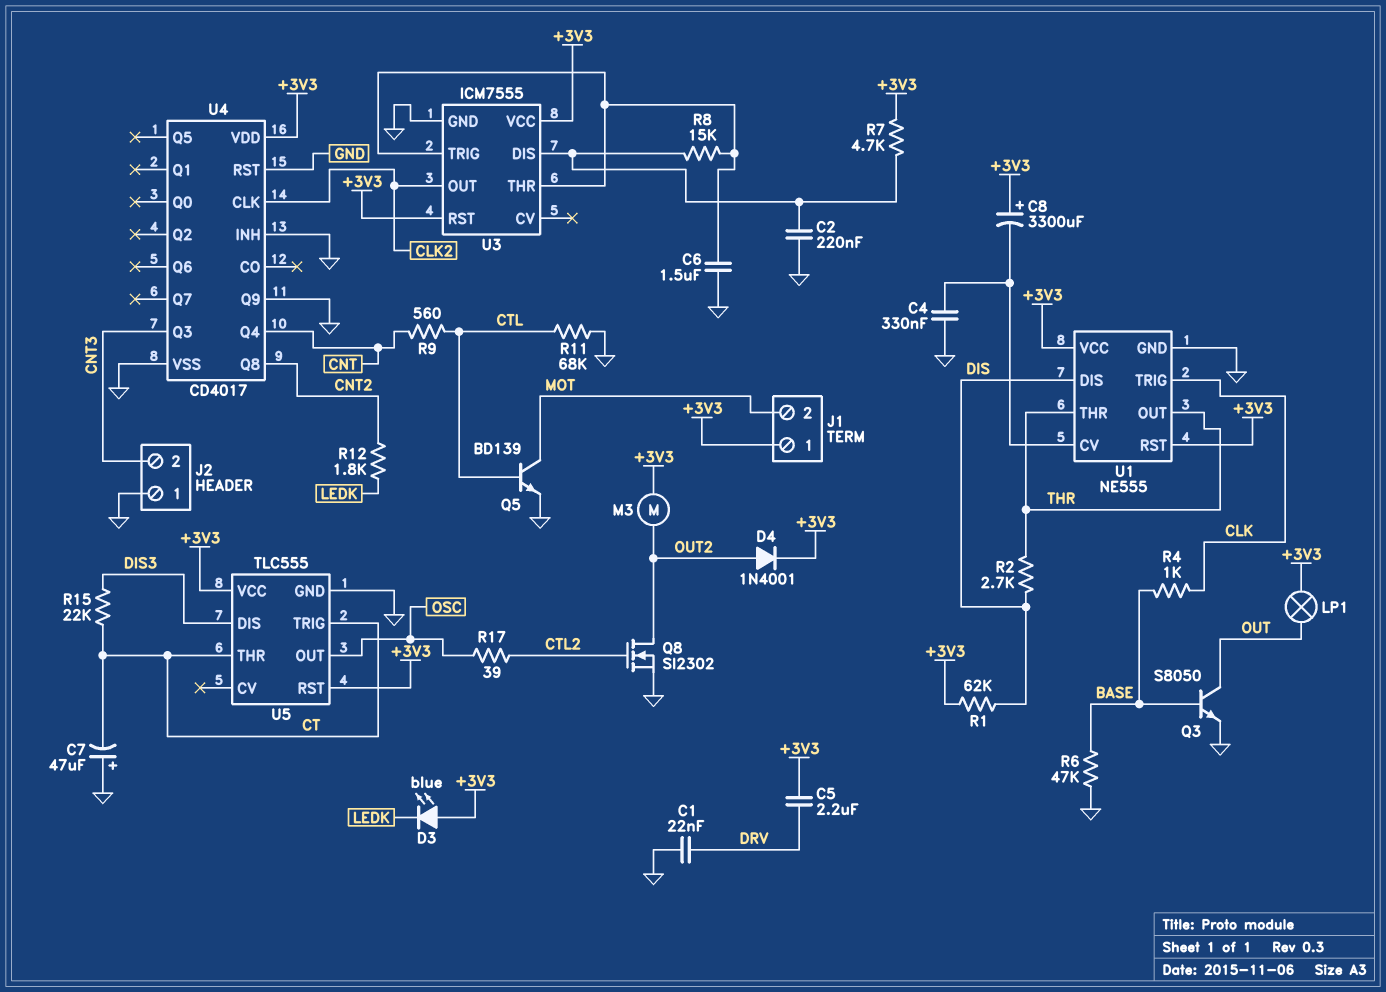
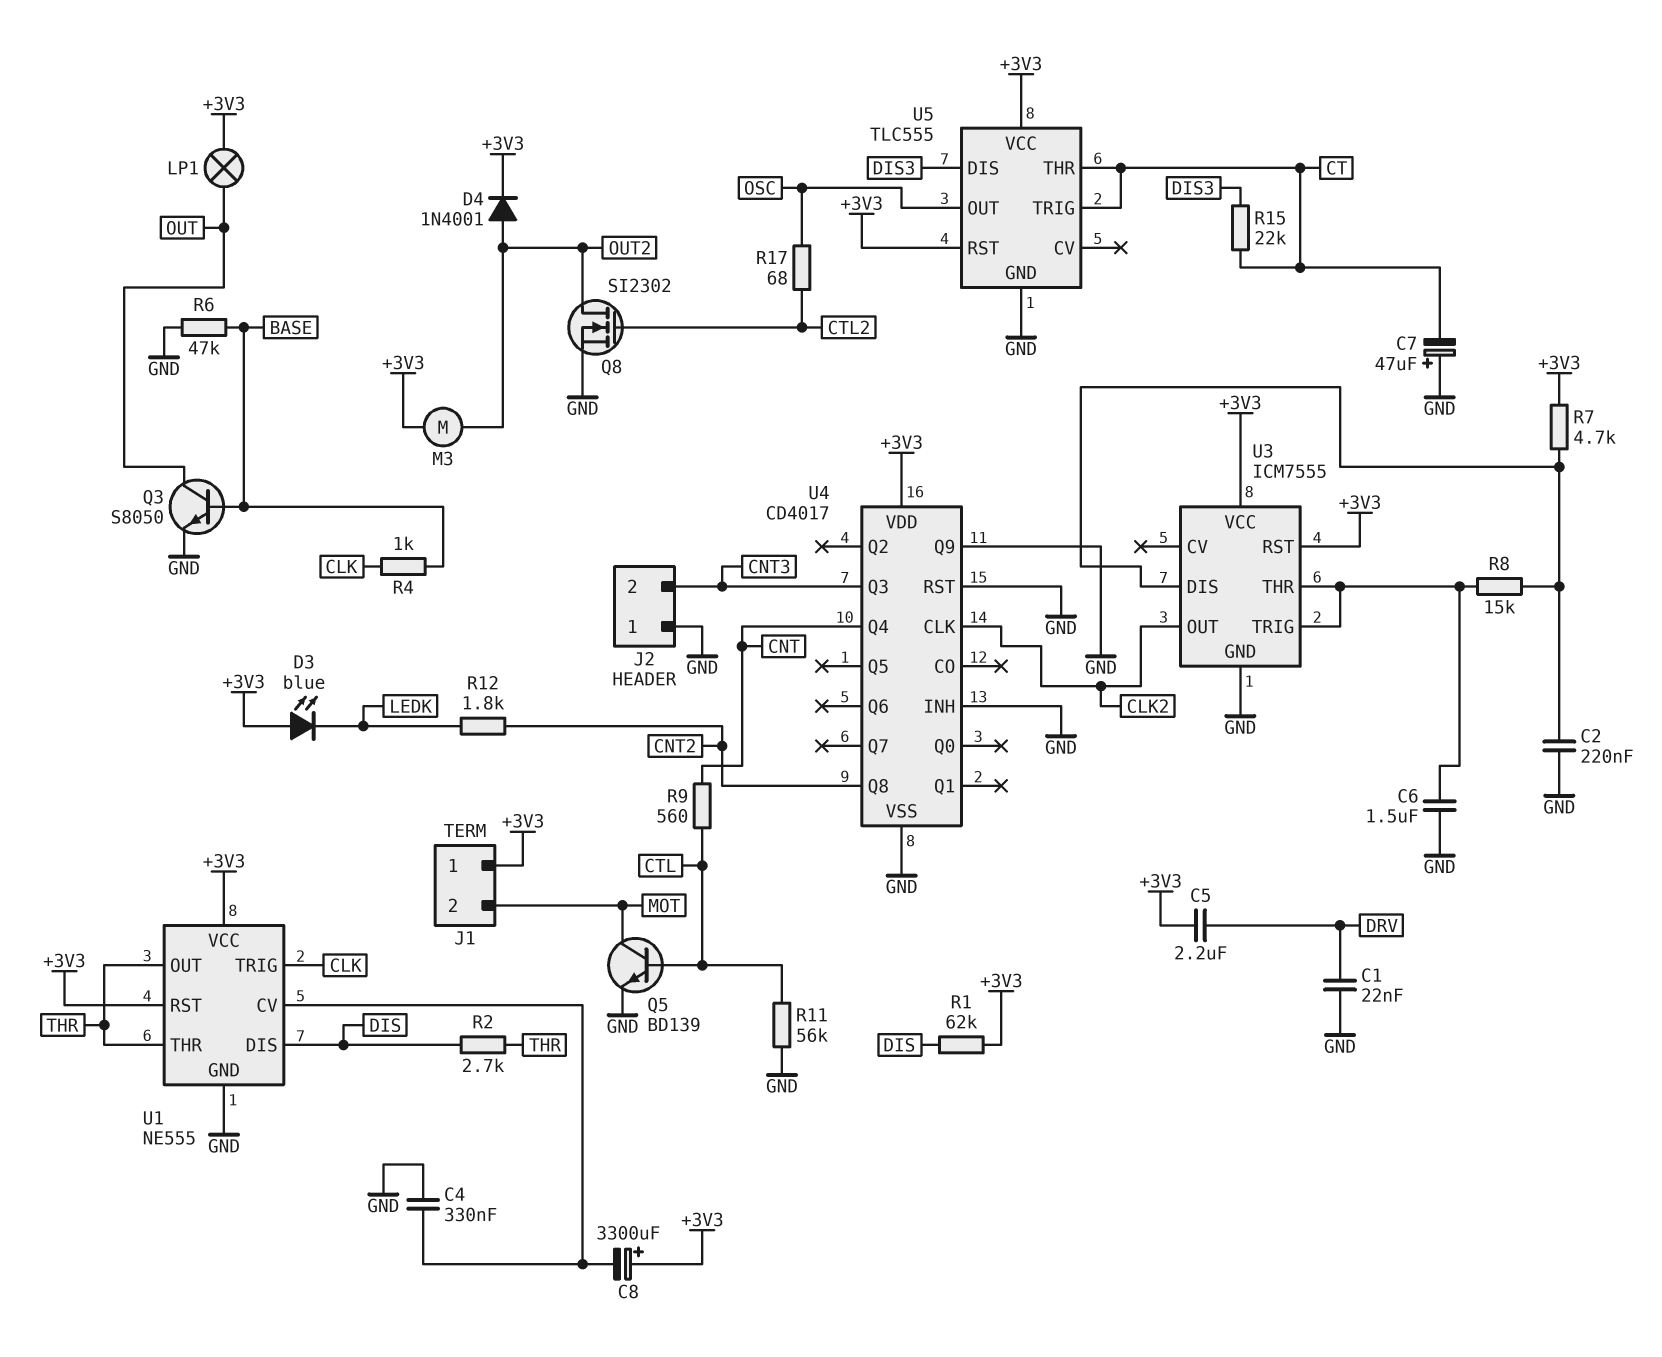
R11: 68k (CTL, GND) -> 56k (CTL, GND)
R17: 39 (CTL2, OSC) -> 68 (CTL2, OSC)

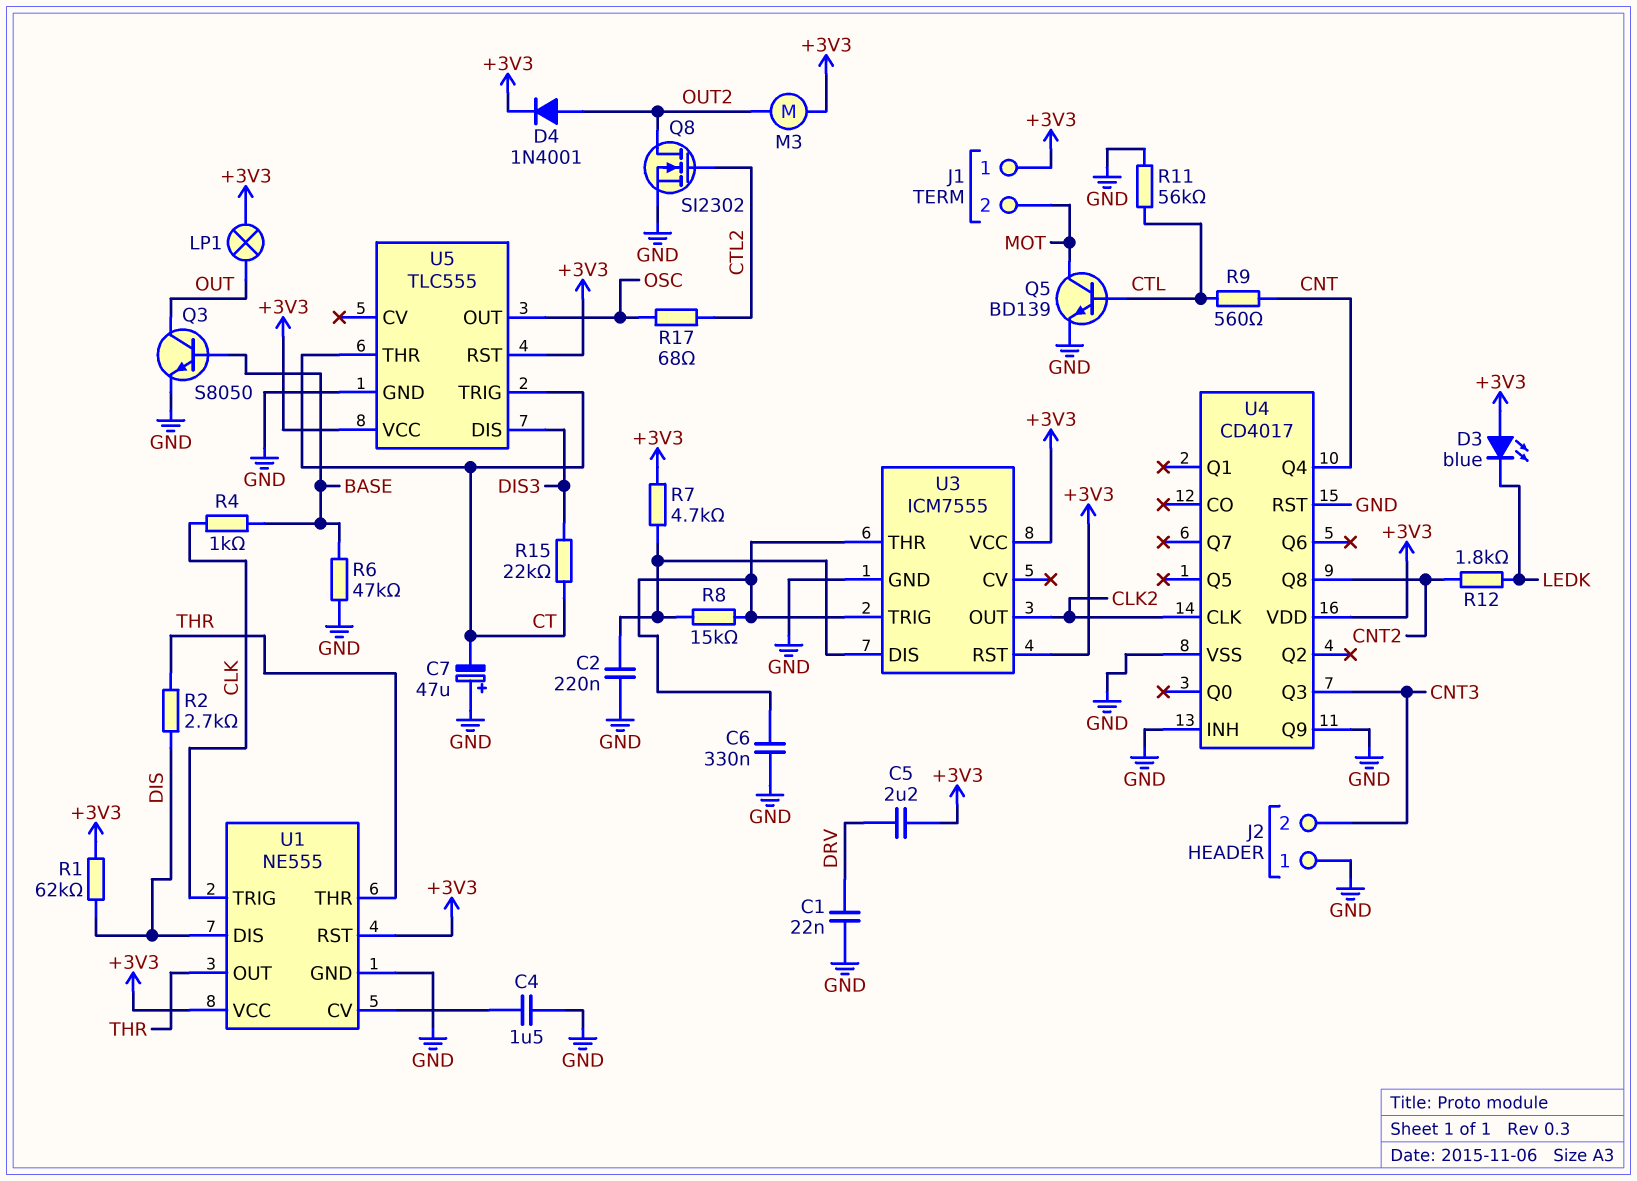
C4: 330nF (GND, U1/CV) -> 1.5uF (GND, U1/CV)
C6: 1.5uF (GND, U3/THR) -> 330nF (GND, U3/THR)
C8: 3300uF (plus +3V3, minus U1/CV) -> none

